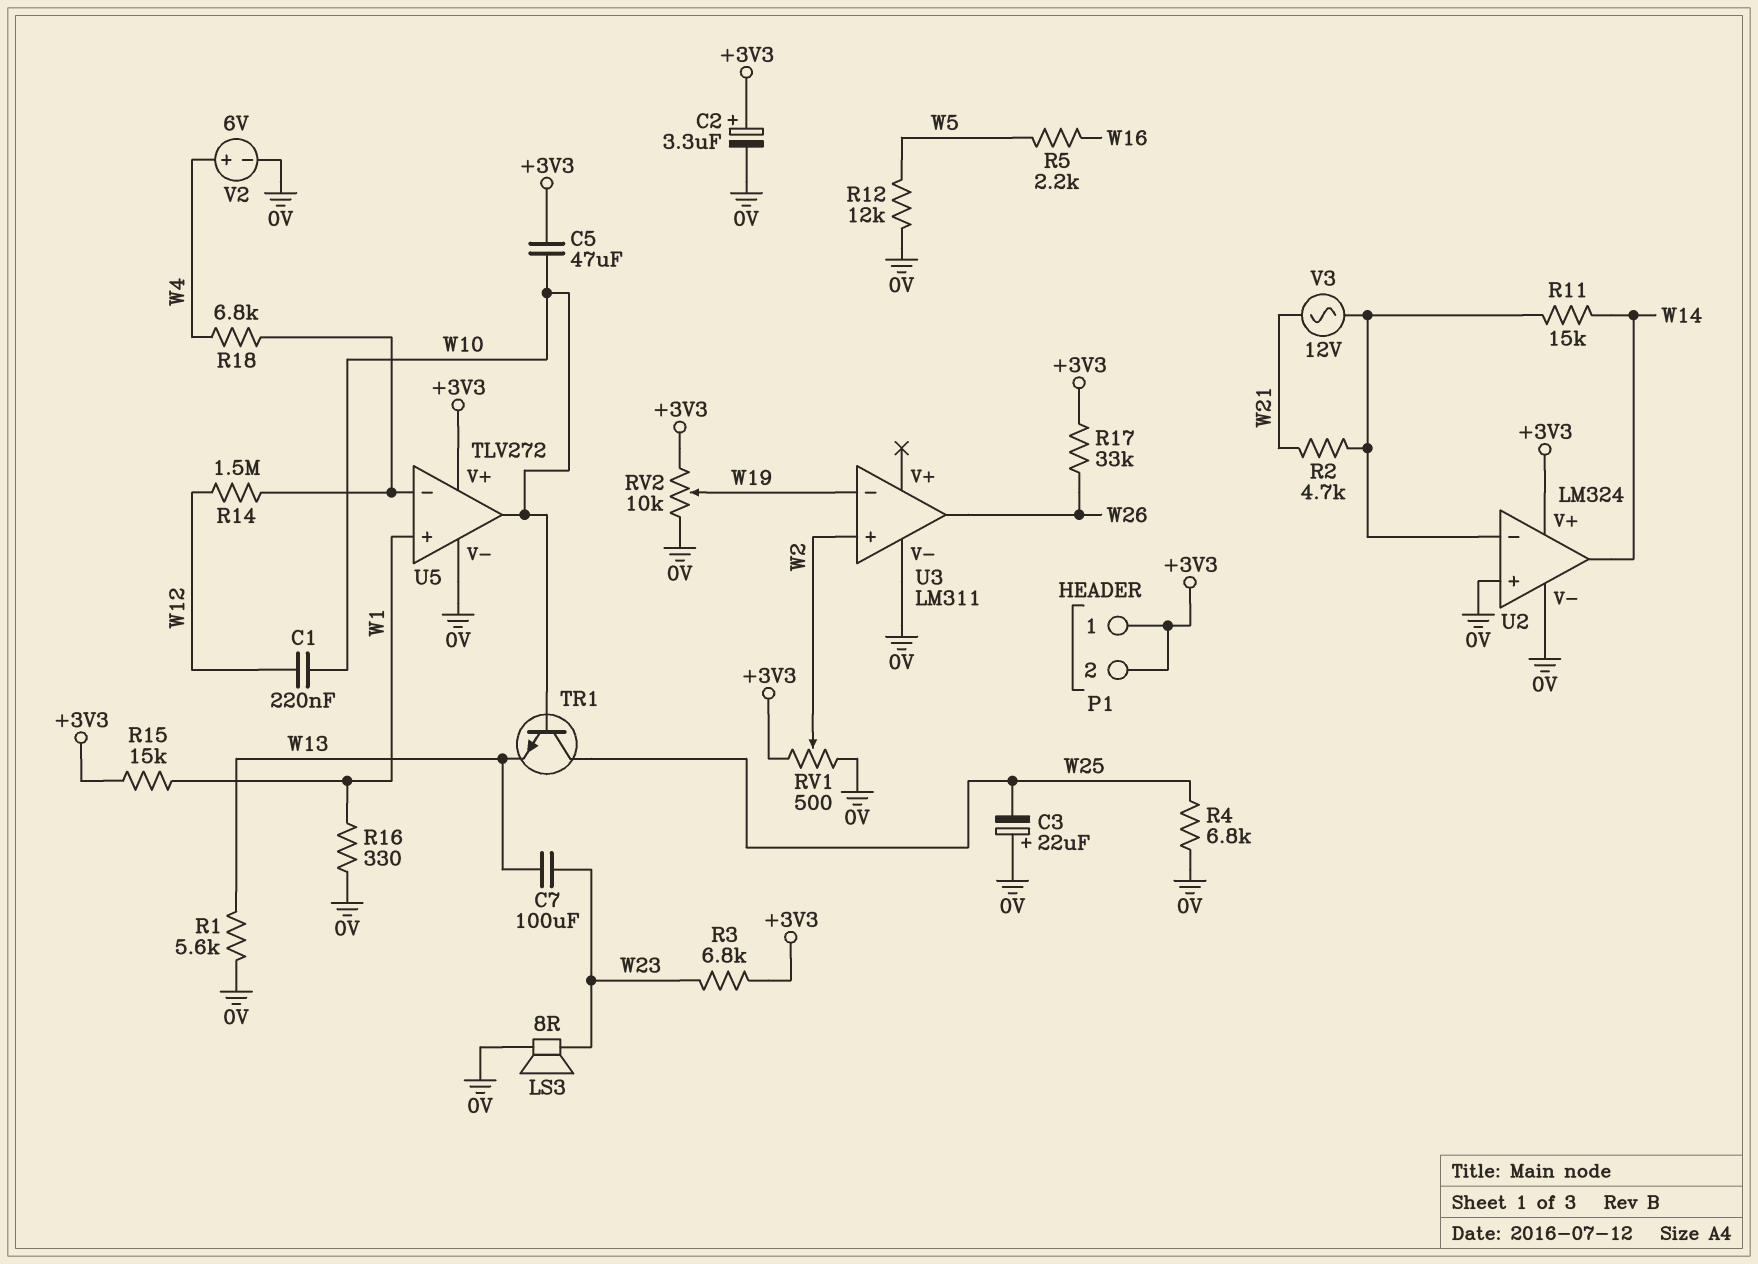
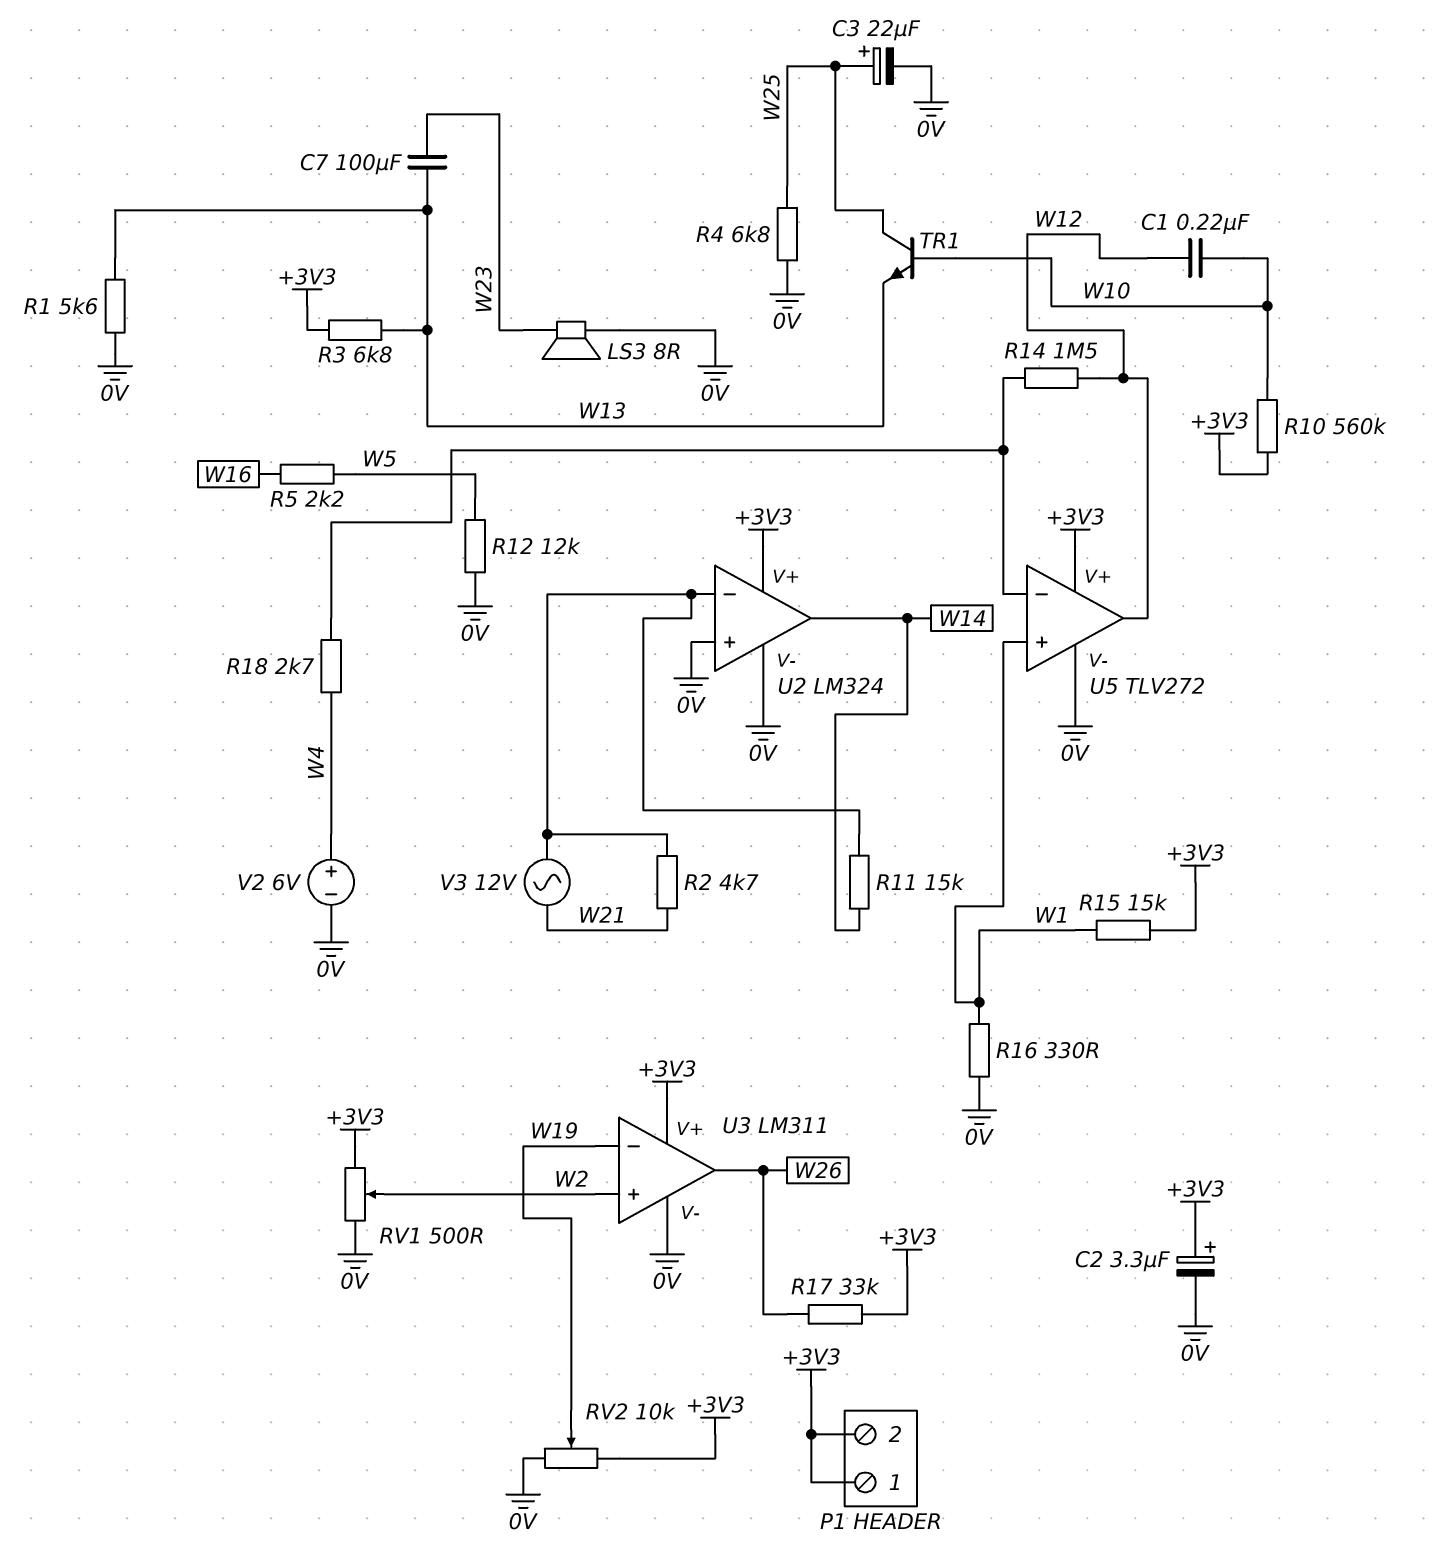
C3: 22uF (plus 0V, minus W25) -> 22uF (plus W25, minus 0V)
C5: 47uF (+3V3, W10) -> none
R3: 6.8k (+3V3, W23) -> 6.8k (+3V3, W13)
R10: none -> 560k (+3V3, W10)
R18: 6.8k (U5/in-, W4) -> 2.7k (U5/in-, W4)
U3 pin V+: none -> +3V3
U5 pin out: W10 -> W12

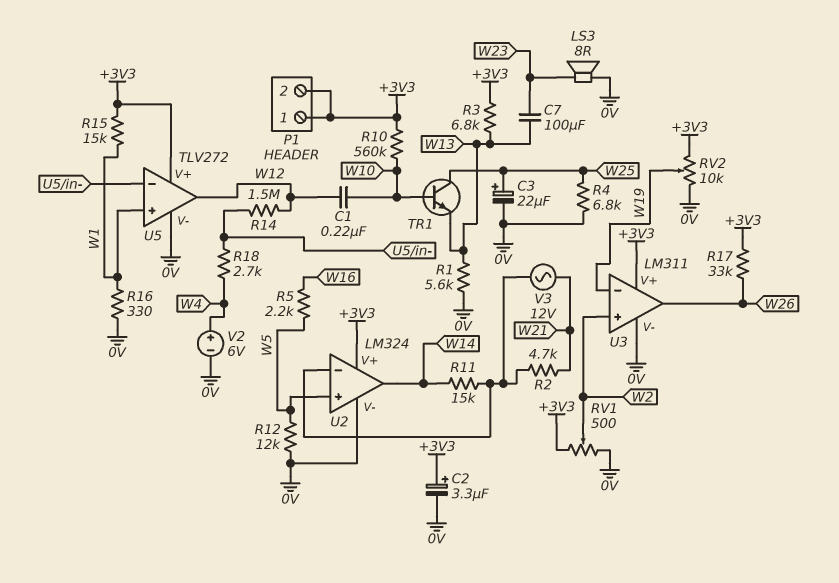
U2 pin in+: 0V -> W5

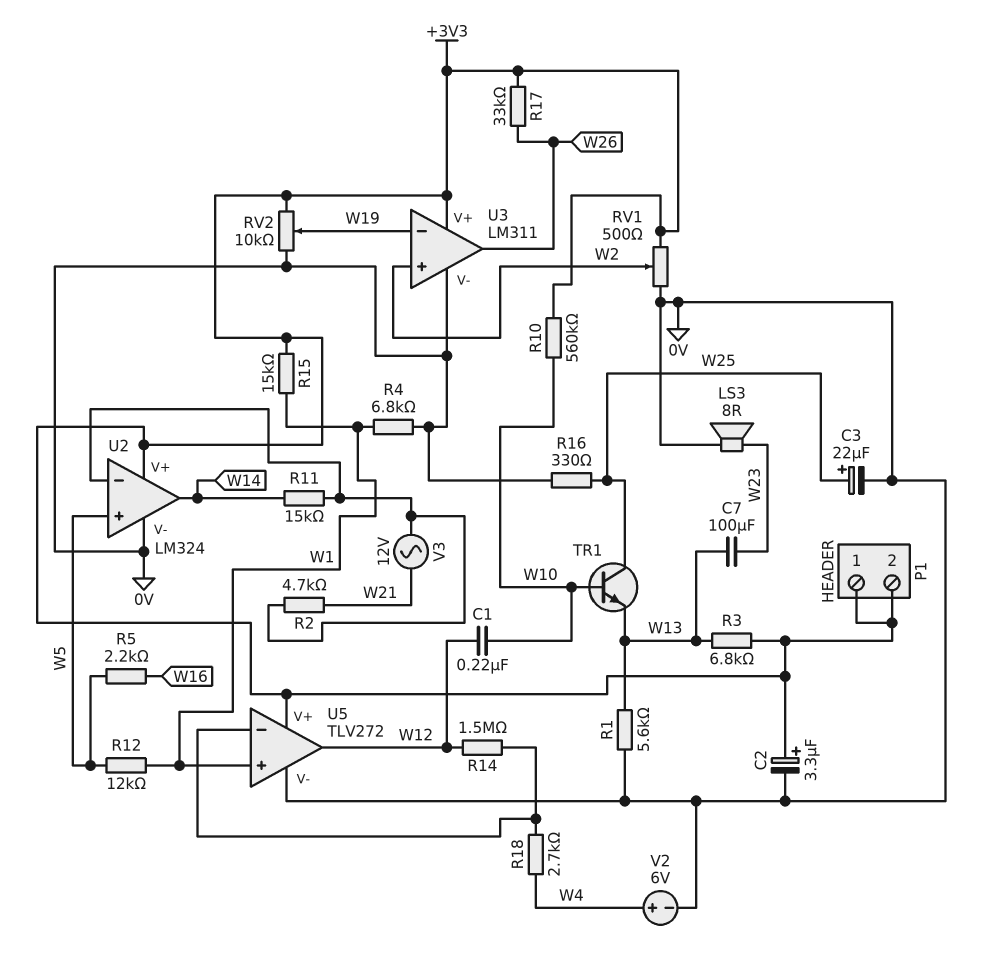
R4: 6.8k (0V, W25) -> 6.8k (0V, W1)
R12: 12k (0V, W5) -> 12k (W1, W5)
R16: 330 (0V, W1) -> 330 (0V, W25)

